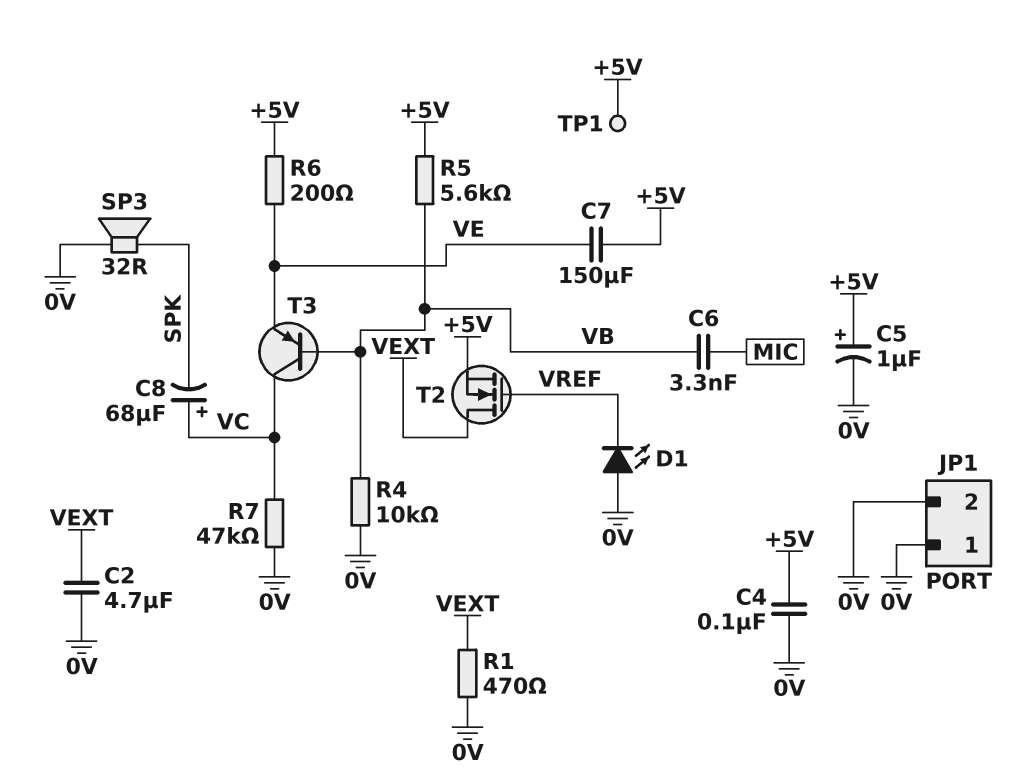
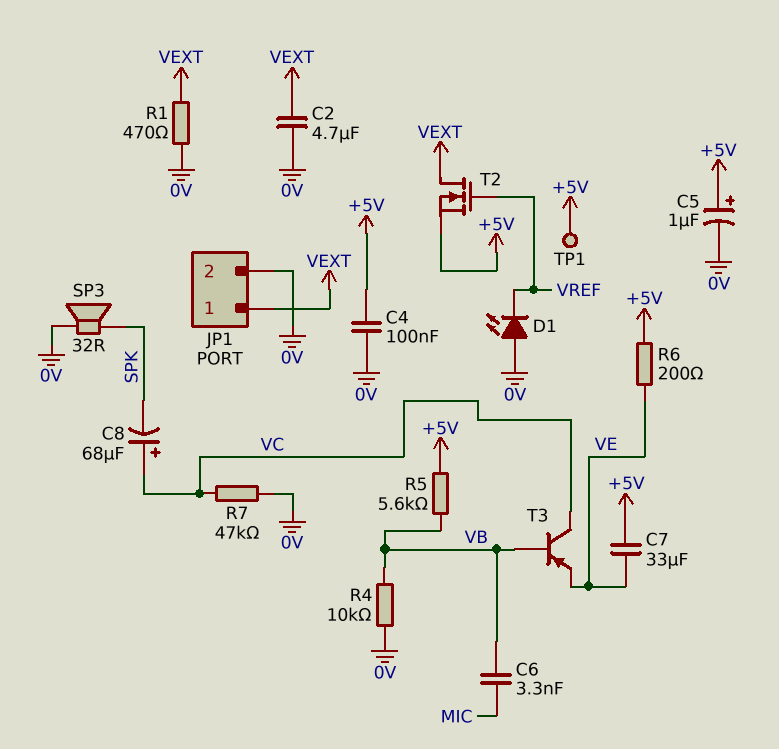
C7: 150uF (+5V, VE) -> 33uF (+5V, VE)
JP1 pin 1: 0V -> VEXT

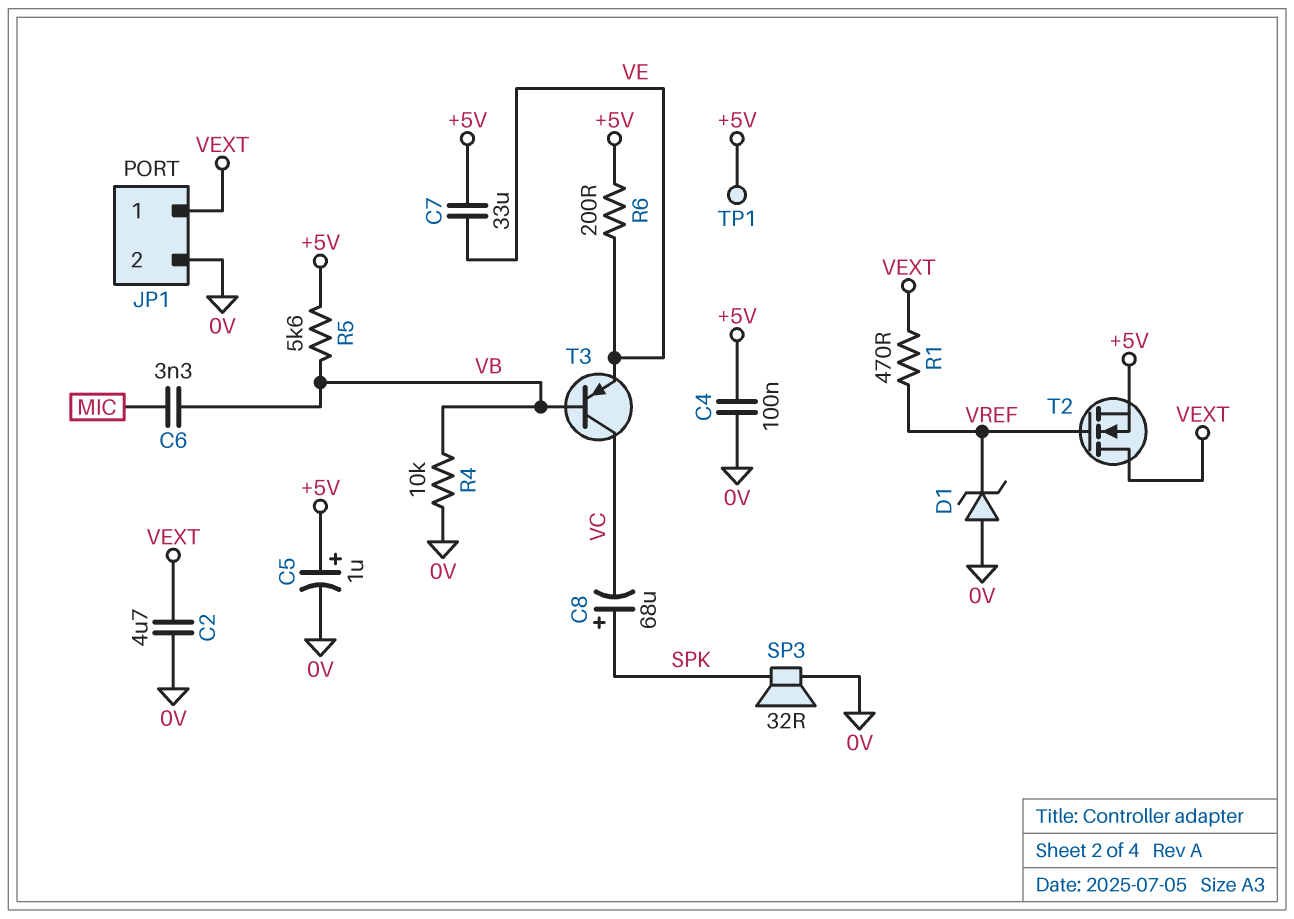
C8: 68uF (plus VC, minus SPK) -> 68uF (plus SPK, minus VC)
D1: LED (A 0V, K VREF) -> zener (A 0V, K VREF)
R1: 470 (0V, VEXT) -> 470 (VEXT, VREF)
R7: 47k (0V, VC) -> none

